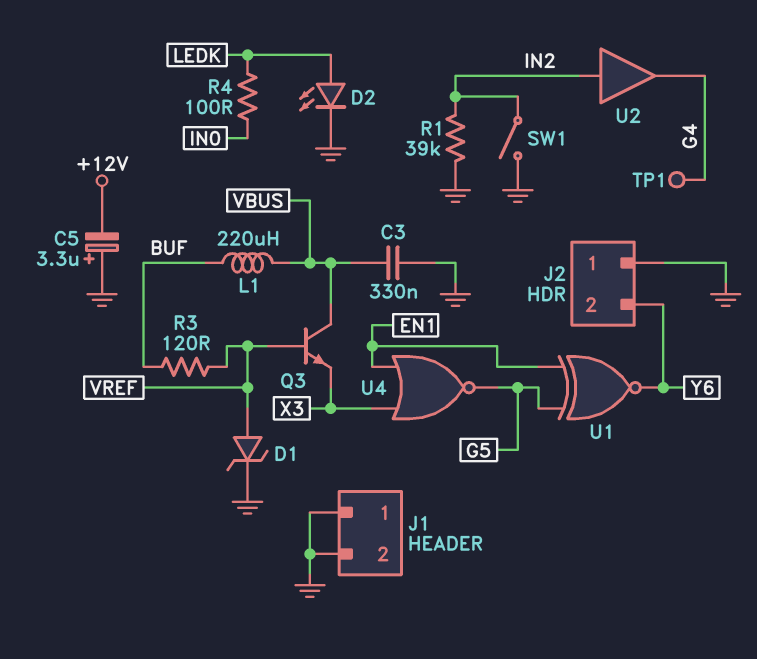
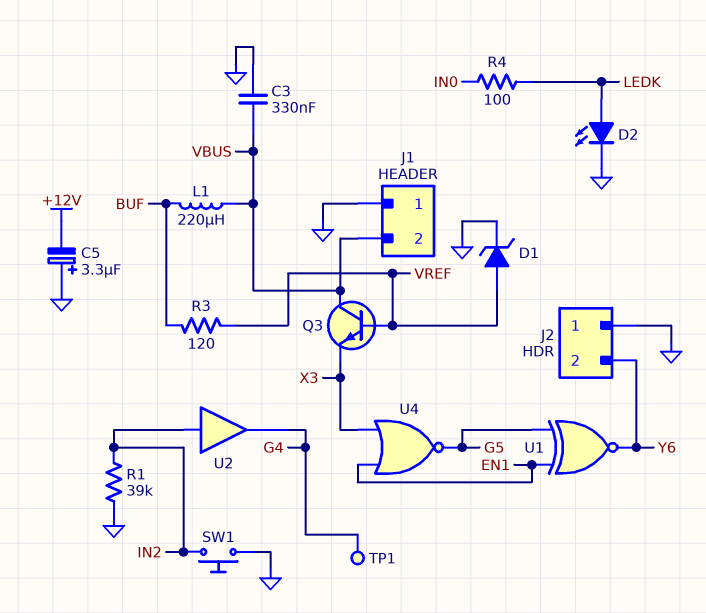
J1 pin 2: GND -> VBUS
SW1: switch (GND, IN2) -> button (GND, IN2)

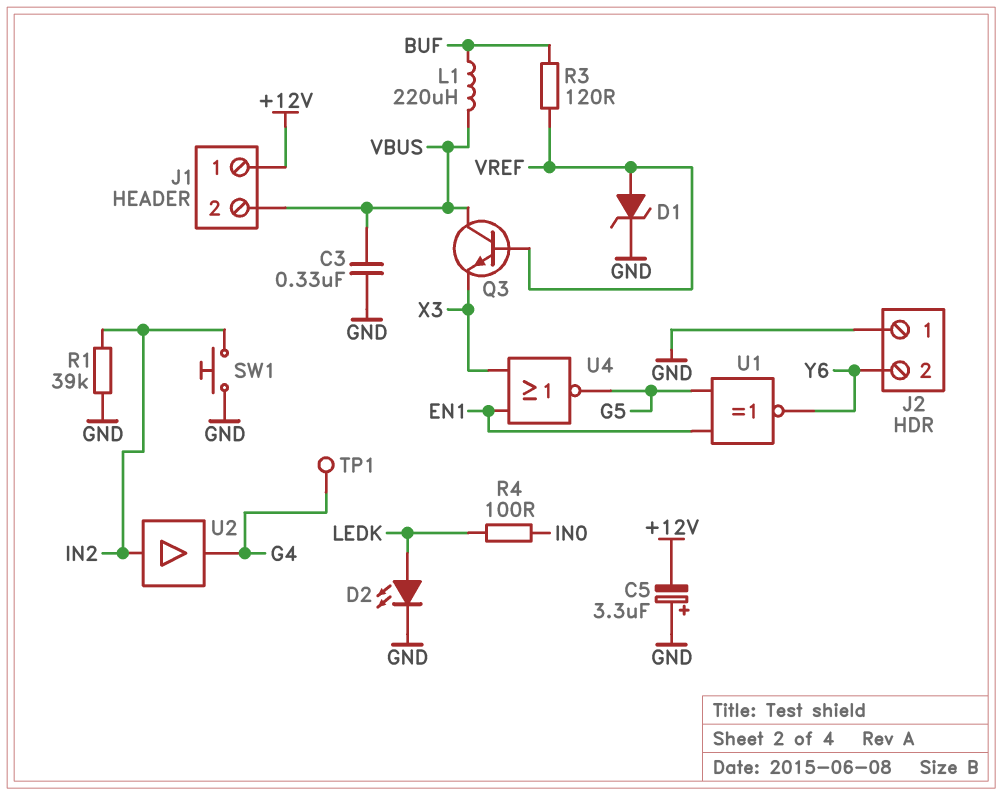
J1 pin 1: GND -> +12V

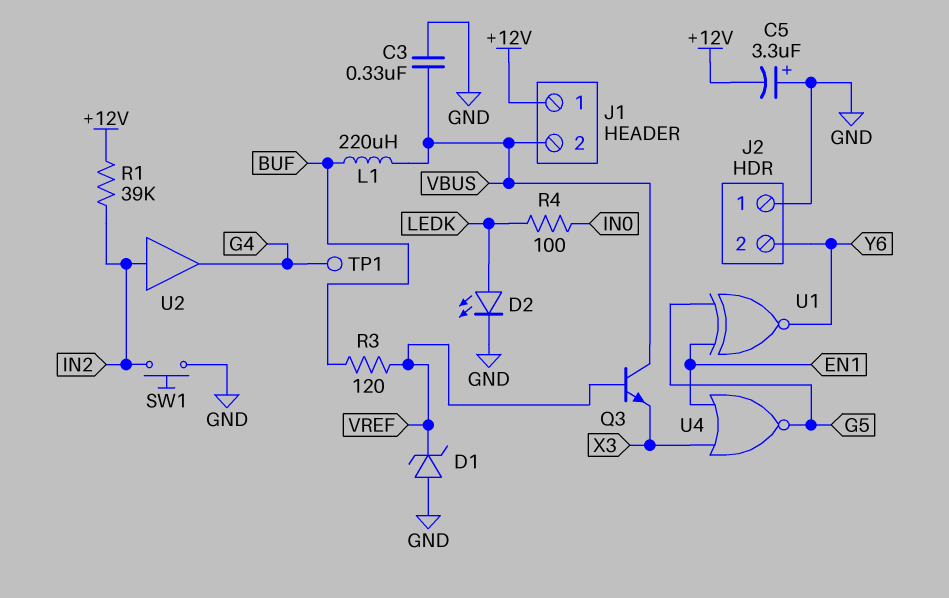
D1: zener (A VREF, K GND) -> zener (A GND, K VREF)
R1: 39k (GND, IN2) -> 39k (+12V, IN2)

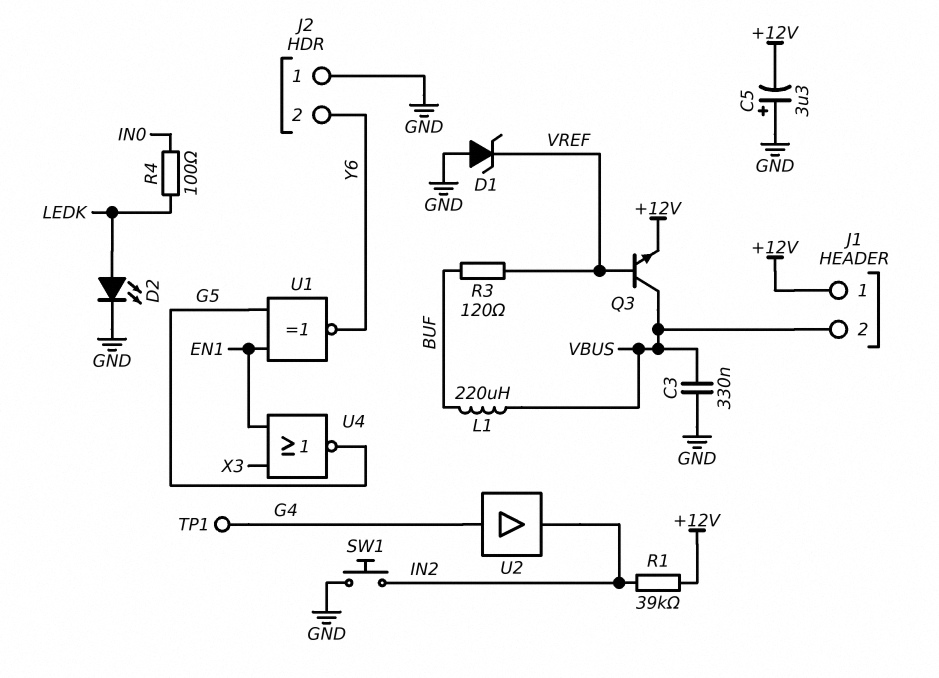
Q3: NPN (B VREF, C VBUS, E X3) -> NPN (B VREF, C VBUS, E +12V)
U2: buffer (in IN2, out G4) -> buffer (in G4, out IN2)

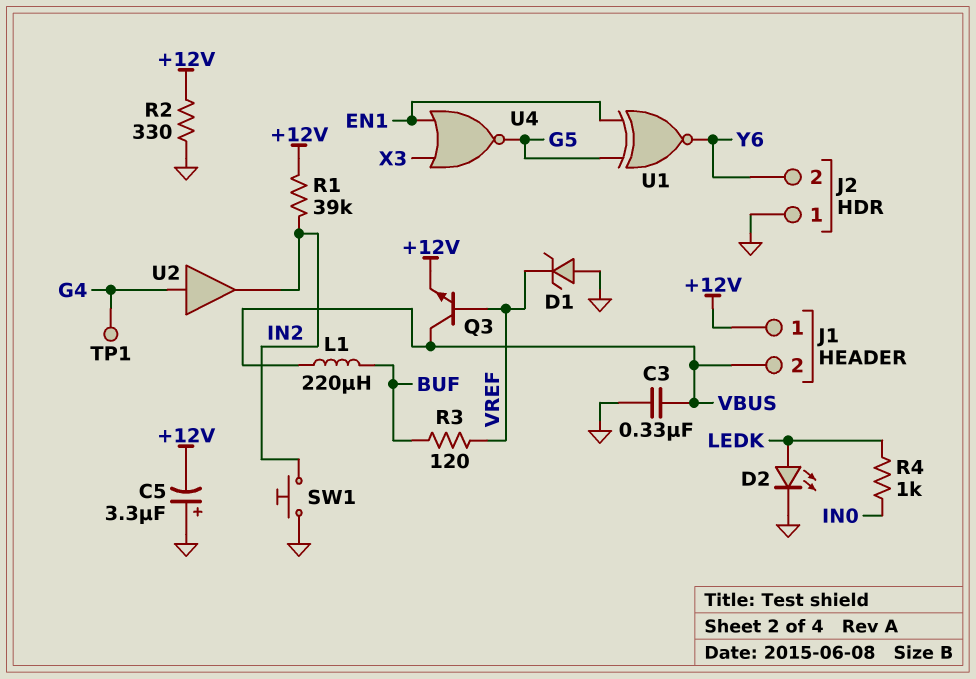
R2: none -> 330 (+12V, GND)
R4: 100 (IN0, LEDK) -> 1k (IN0, LEDK)

